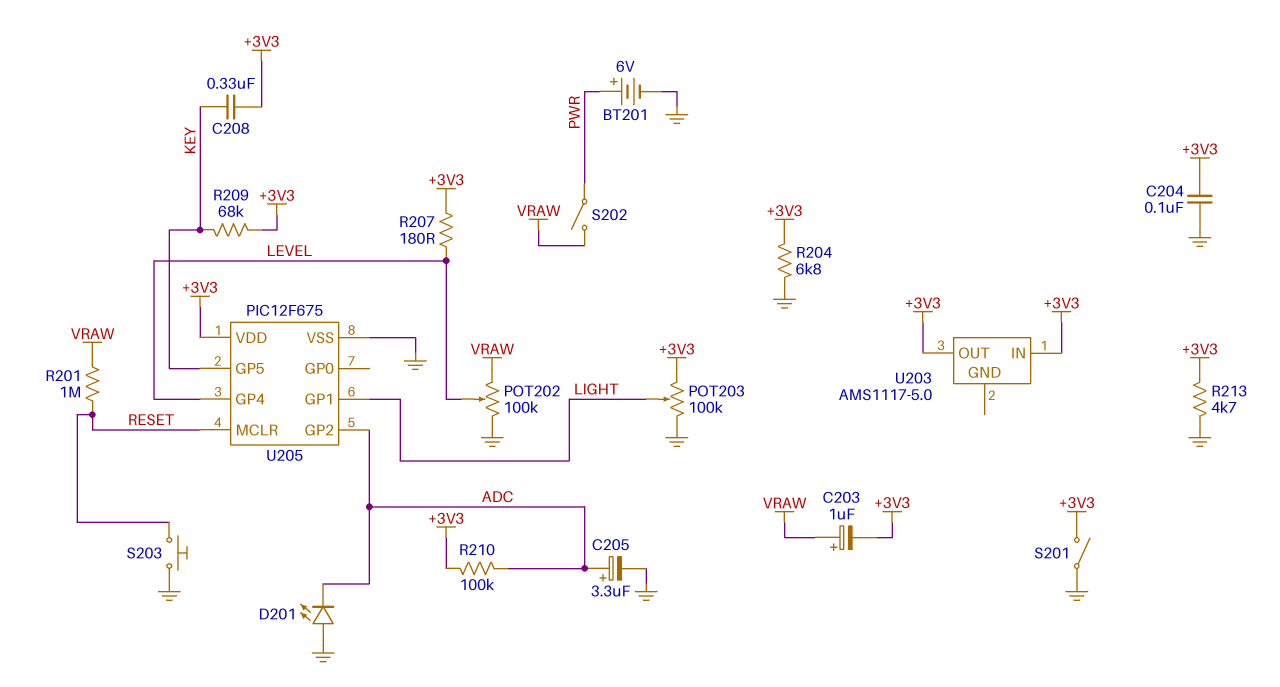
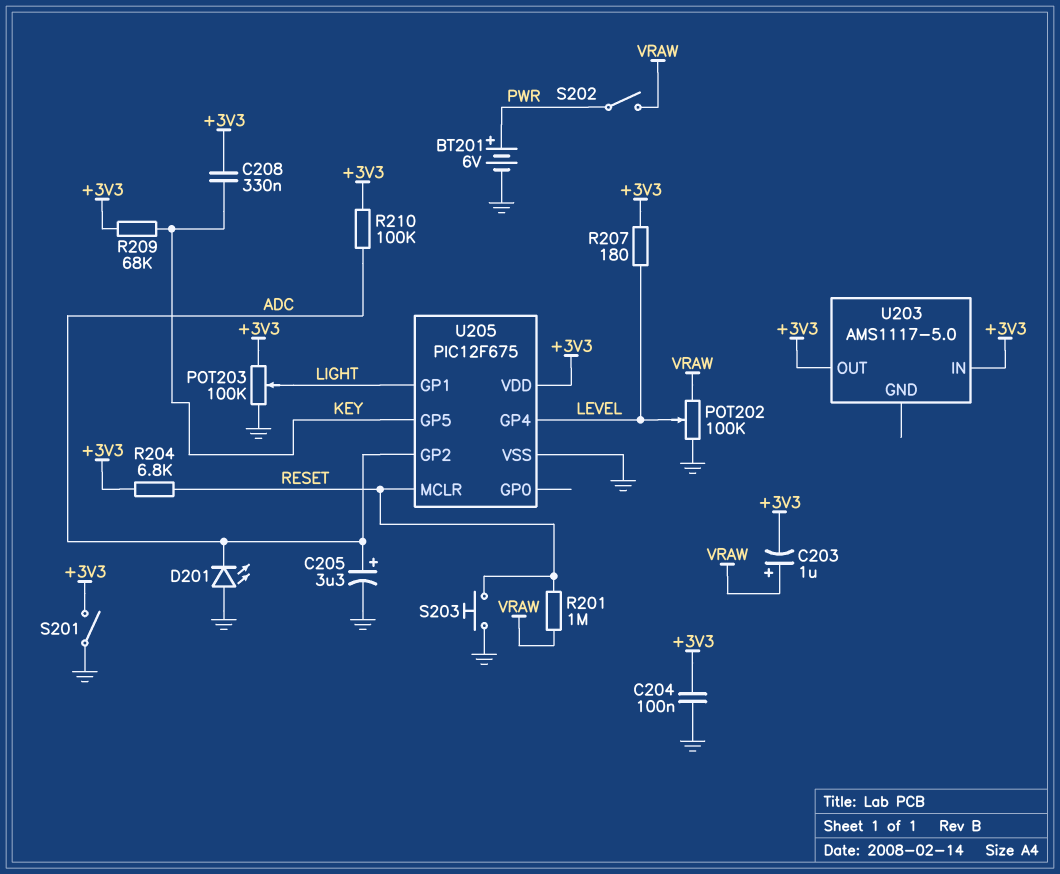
R204: 6.8k (+3V3, GND) -> 6.8k (+3V3, RESET)
R213: 4.7k (+3V3, GND) -> none

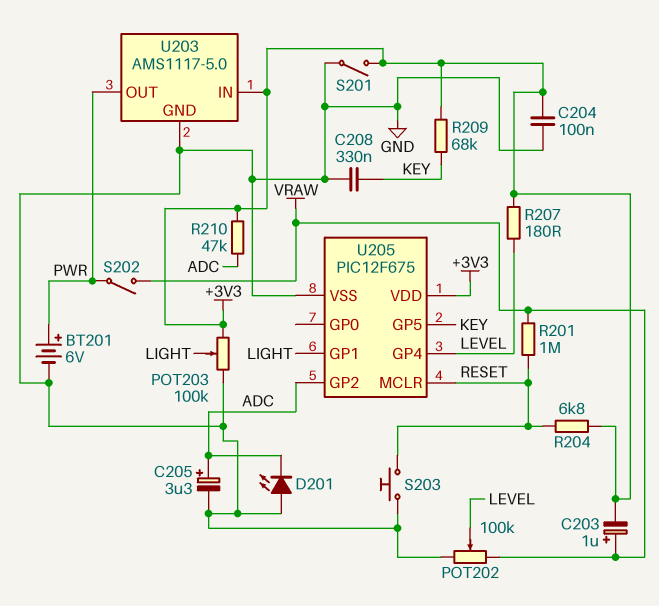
C208: 330nF (+3V3, KEY) -> 330nF (GND, KEY)
R210: 100k (+3V3, ADC) -> 47k (+3V3, ADC)
U203 pin GND: none -> GND
U203 pin OUT: +3V3 -> PWR

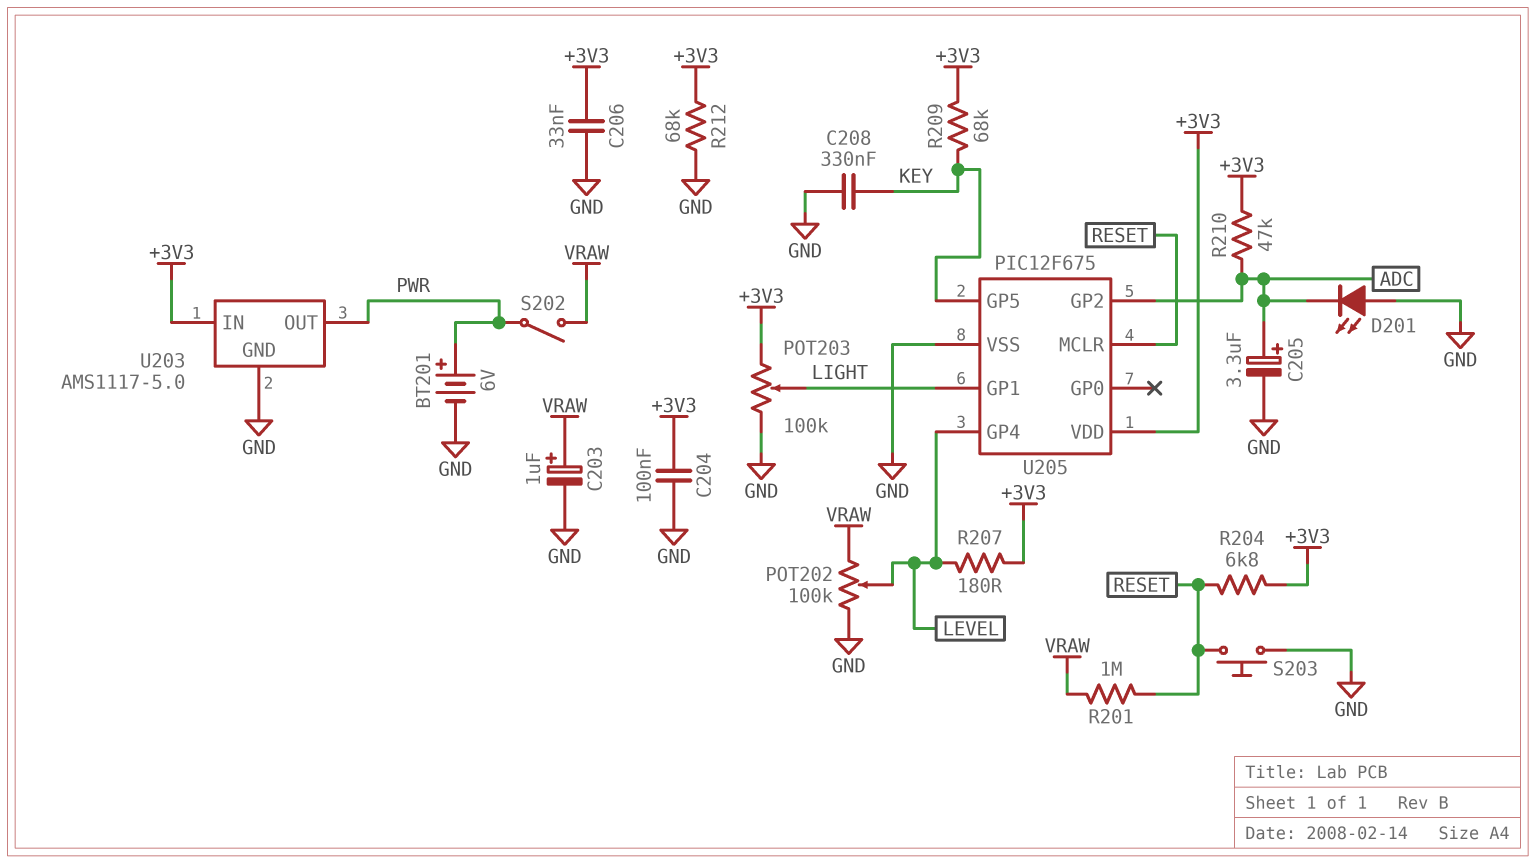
C203: 1uF (plus VRAW, minus +3V3) -> 1uF (plus VRAW, minus GND)
C206: none -> 33nF (+3V3, GND)
R212: none -> 68k (+3V3, GND)
S201: switch (+3V3, GND) -> none

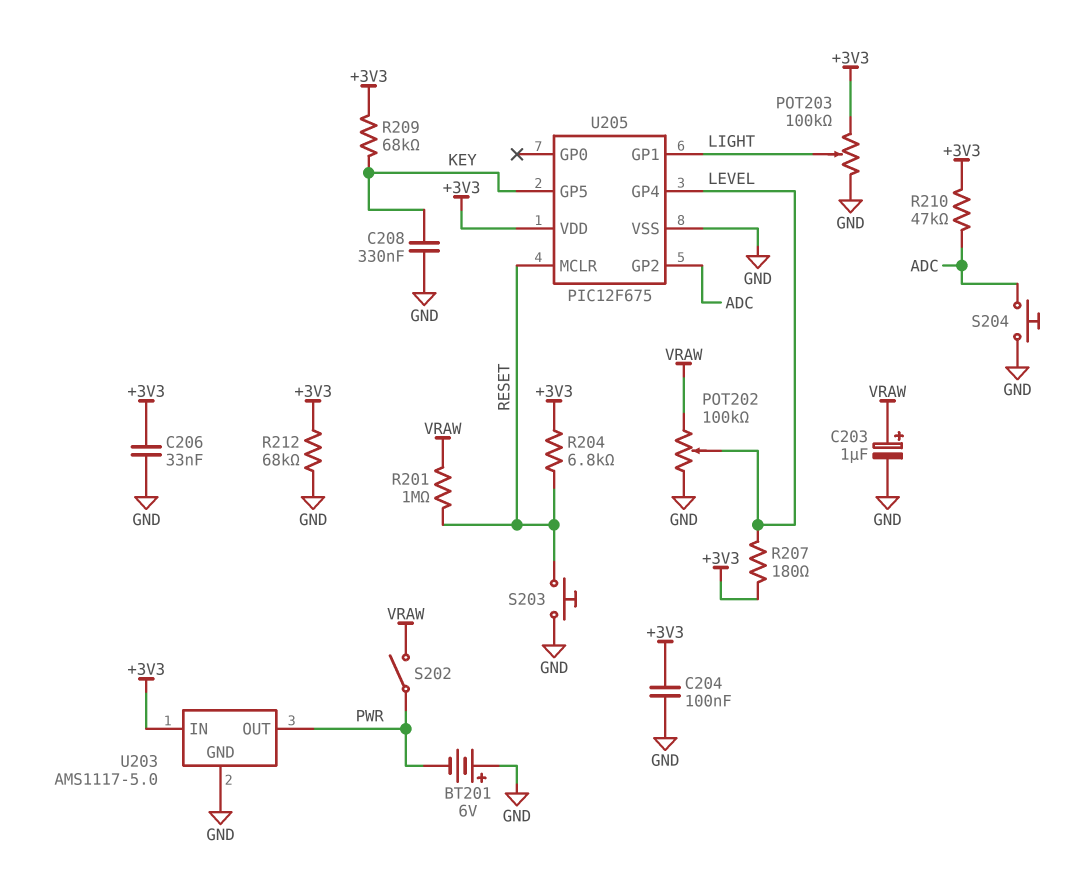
BT201: 6V (plus PWR, minus GND) -> 6V (plus GND, minus PWR)
C205: 3.3uF (plus ADC, minus GND) -> none
D201: LED (A GND, K ADC) -> none
S204: none -> button (ADC, GND)

